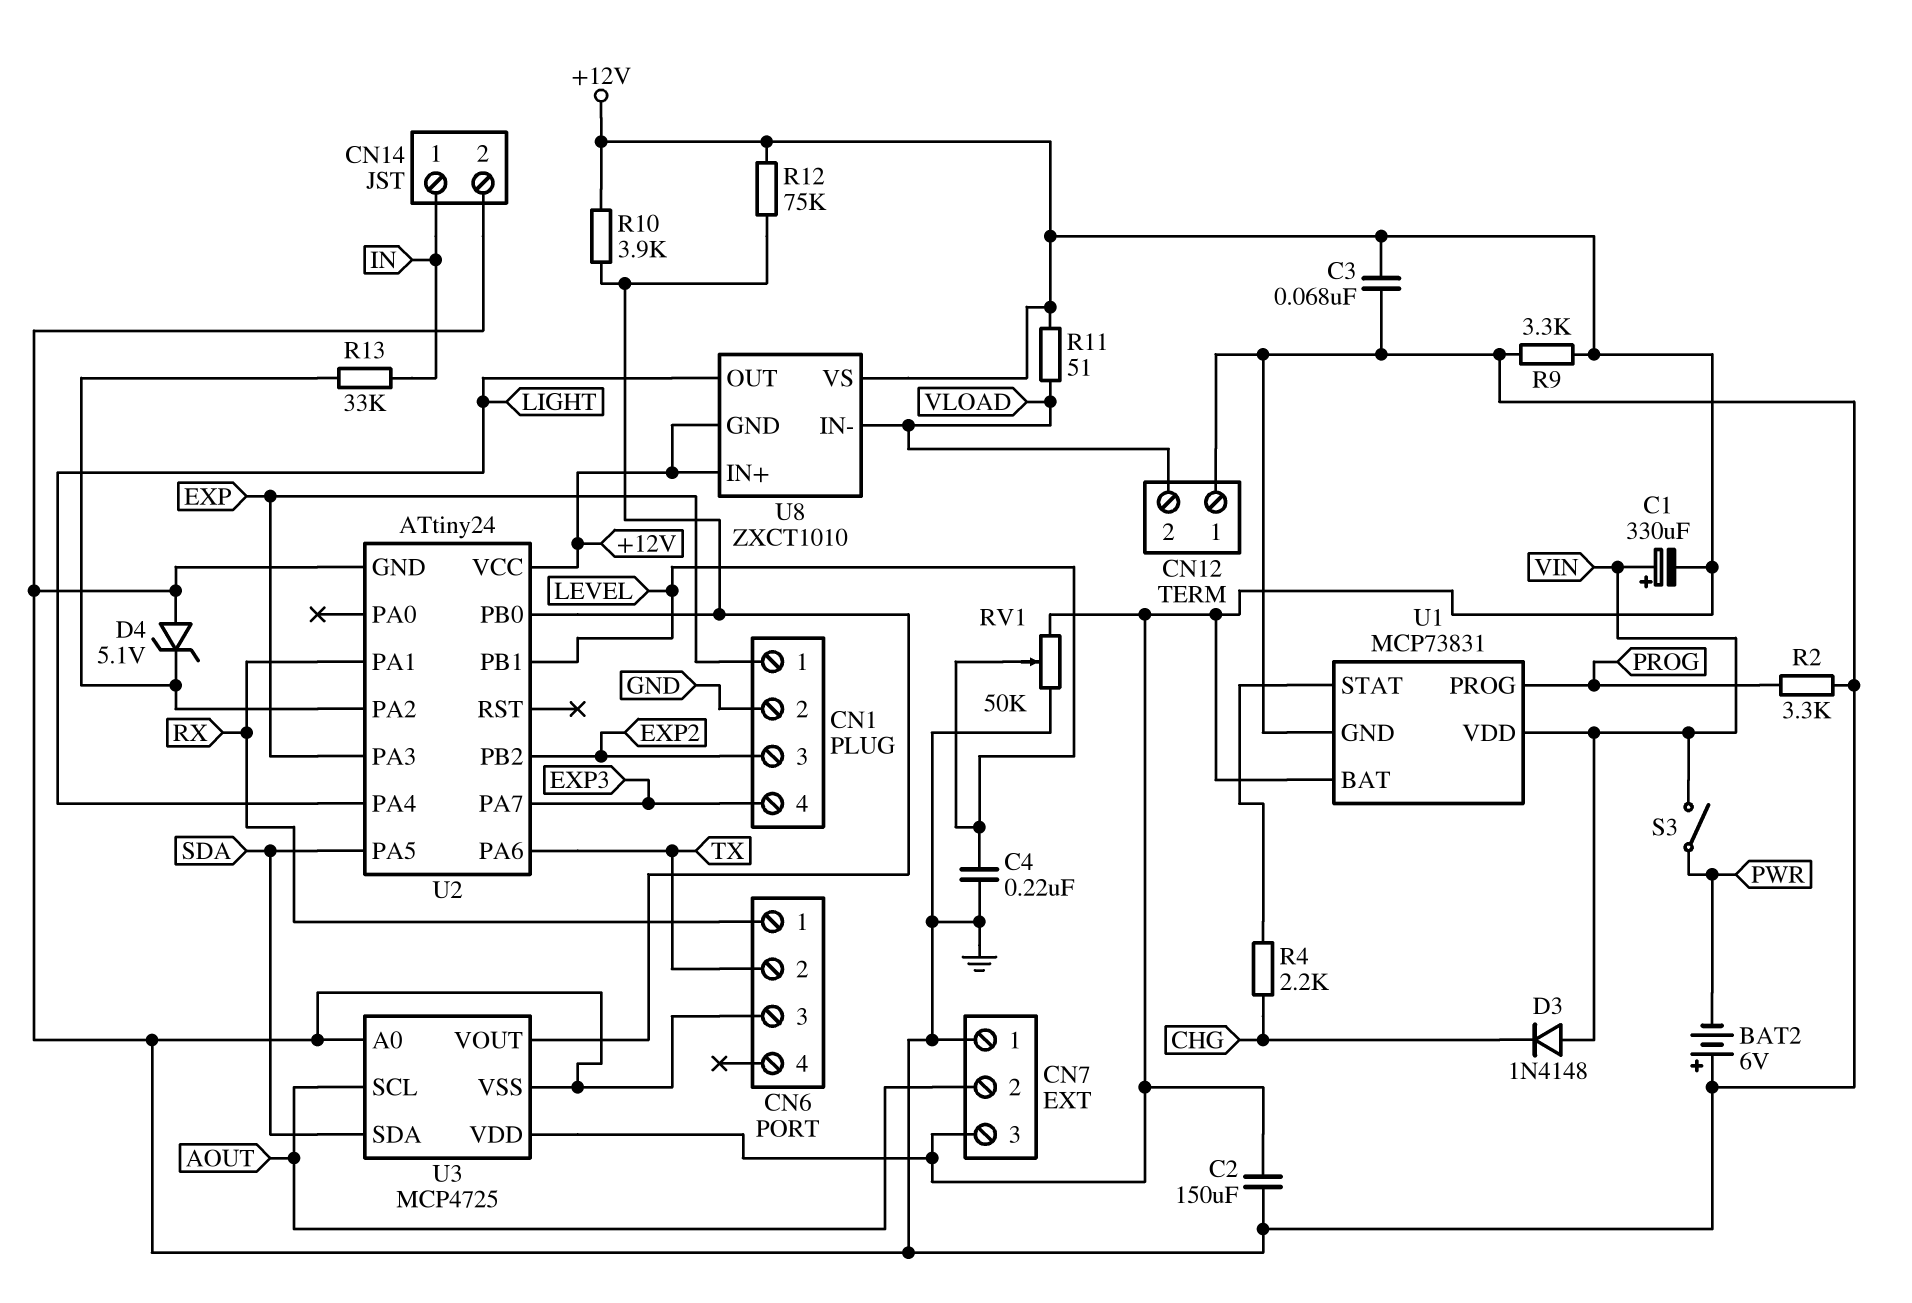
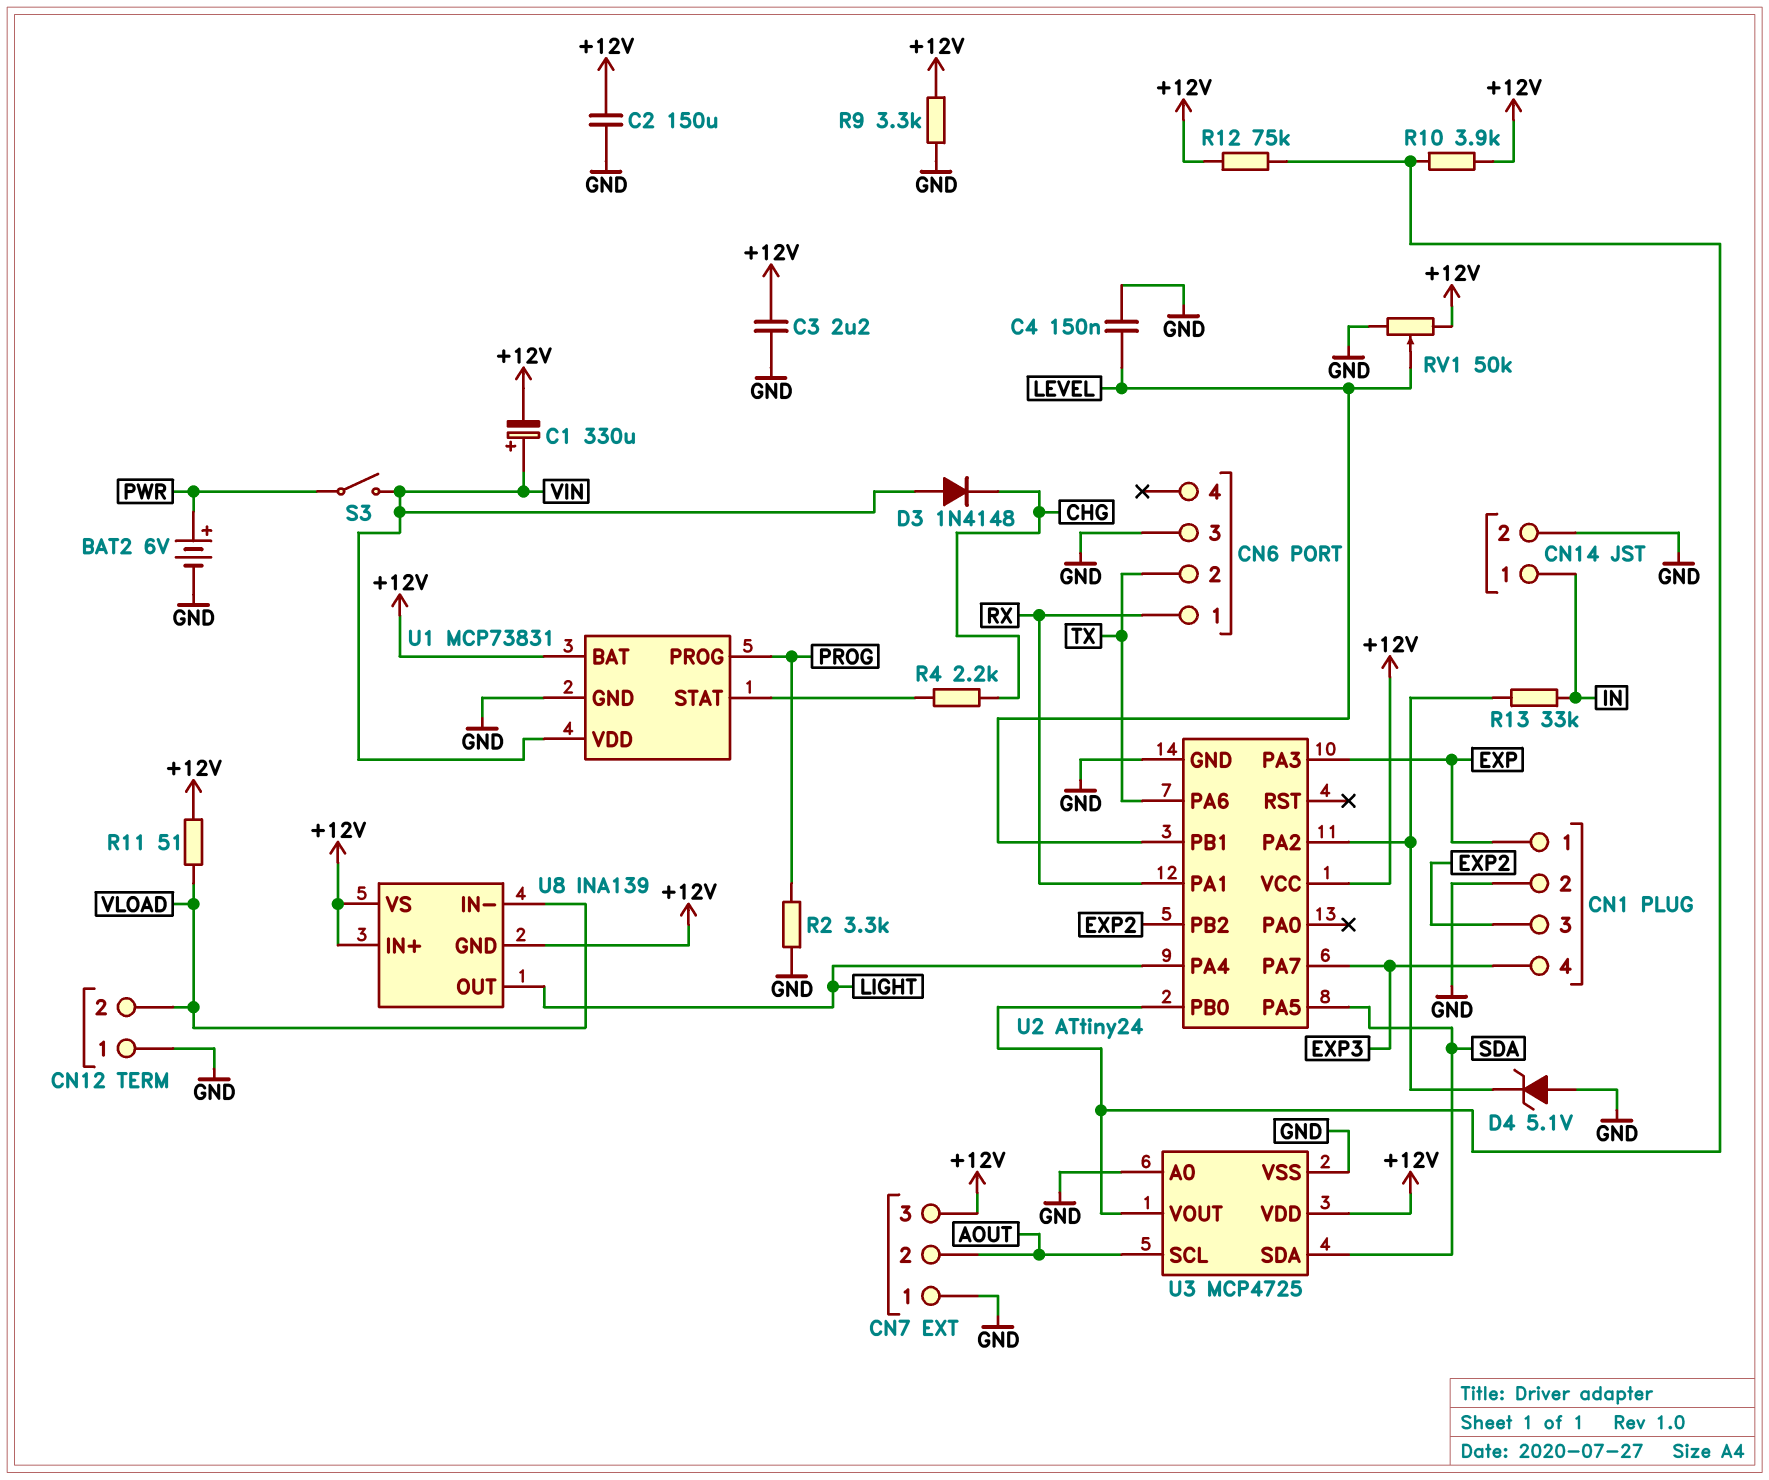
BAT2: 6V (plus GND, minus PWR) -> 6V (plus PWR, minus GND)
C3: 68nF (+12V, GND) -> 2.2uF (+12V, GND)
C4: 220nF (GND, LEVEL) -> 150nF (GND, LEVEL)
U8: ZXCT1010 -> INA139

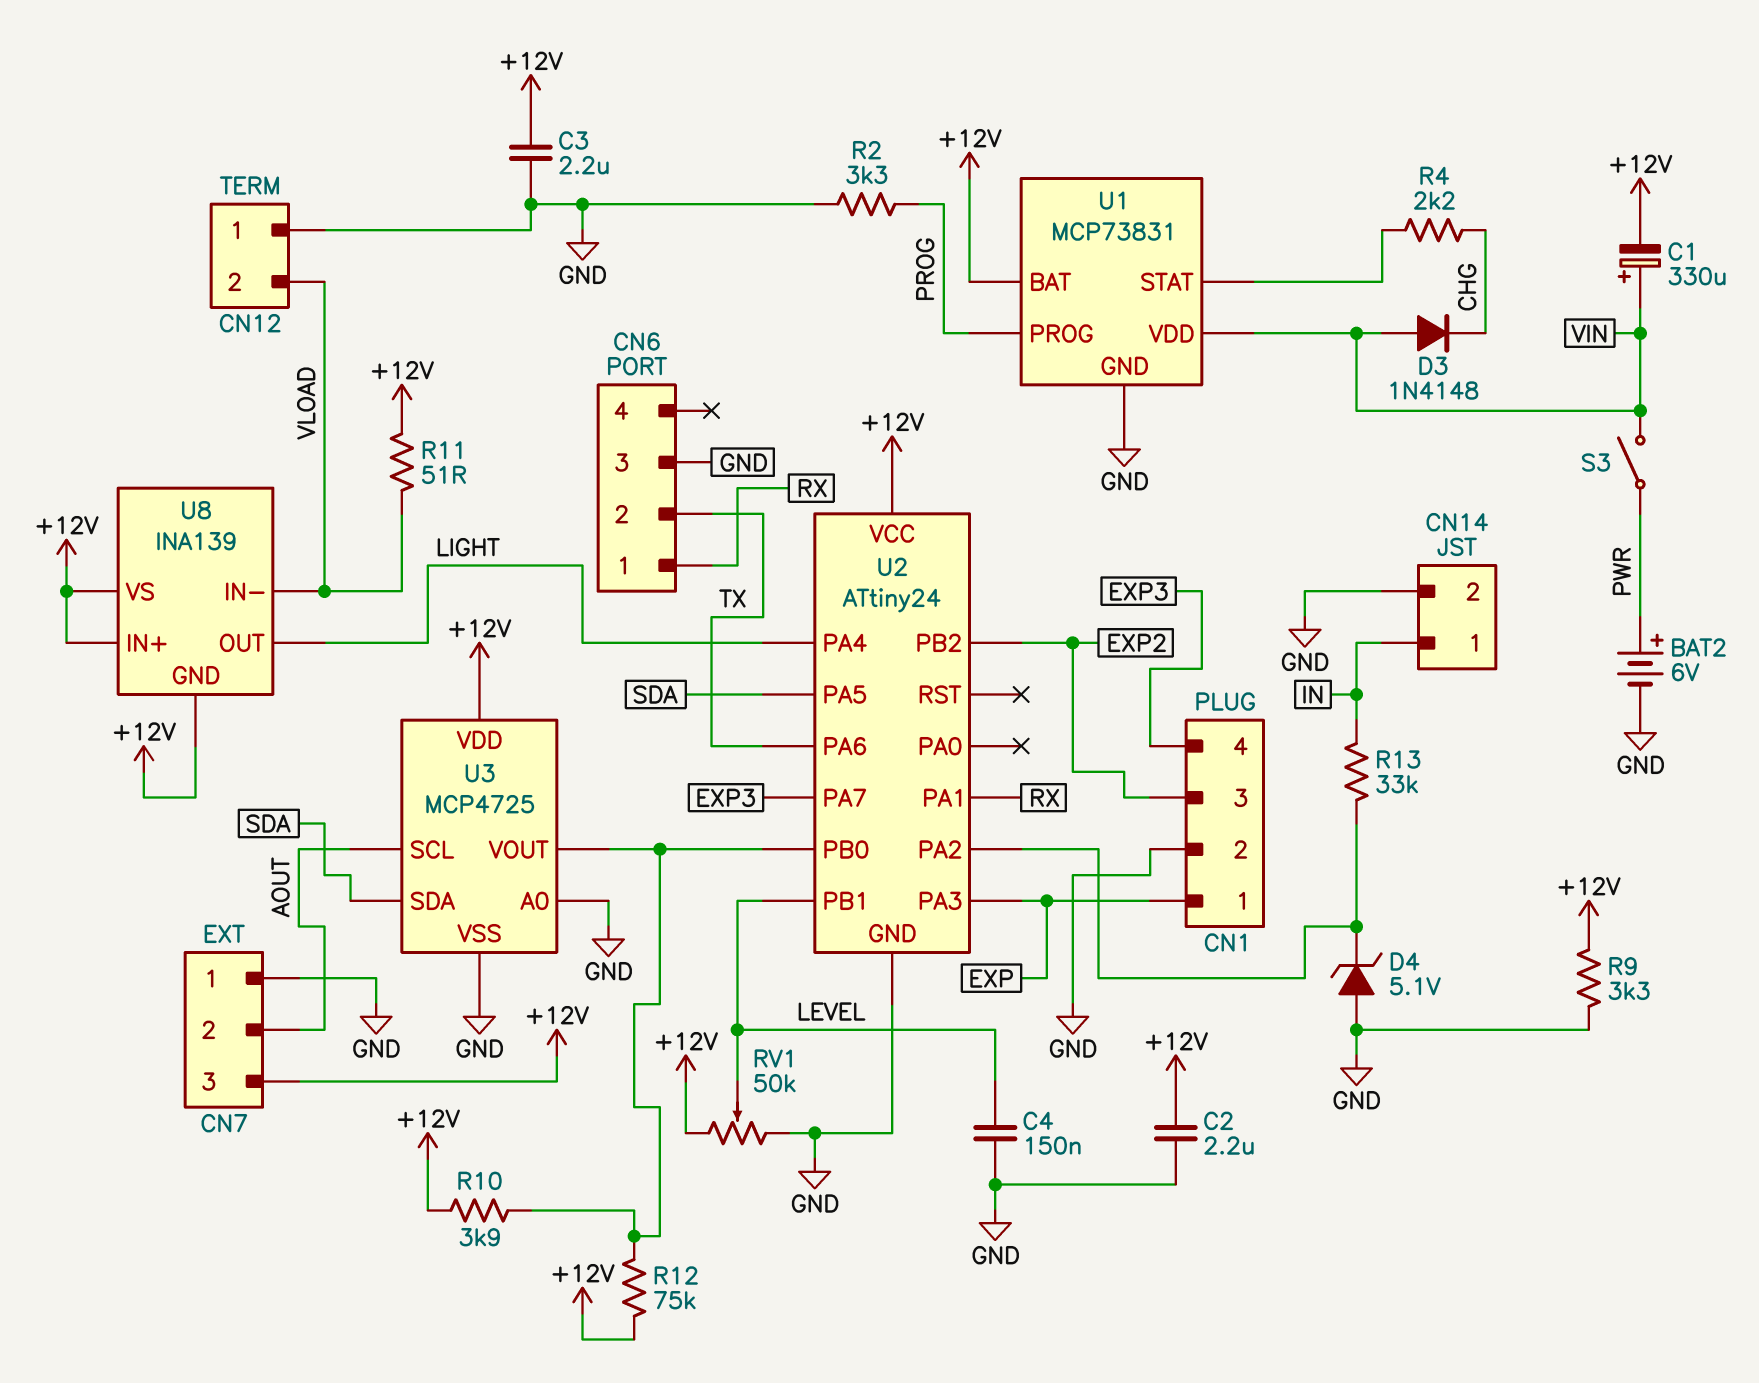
C2: 150uF (+12V, GND) -> 2.2uF (+12V, GND)

